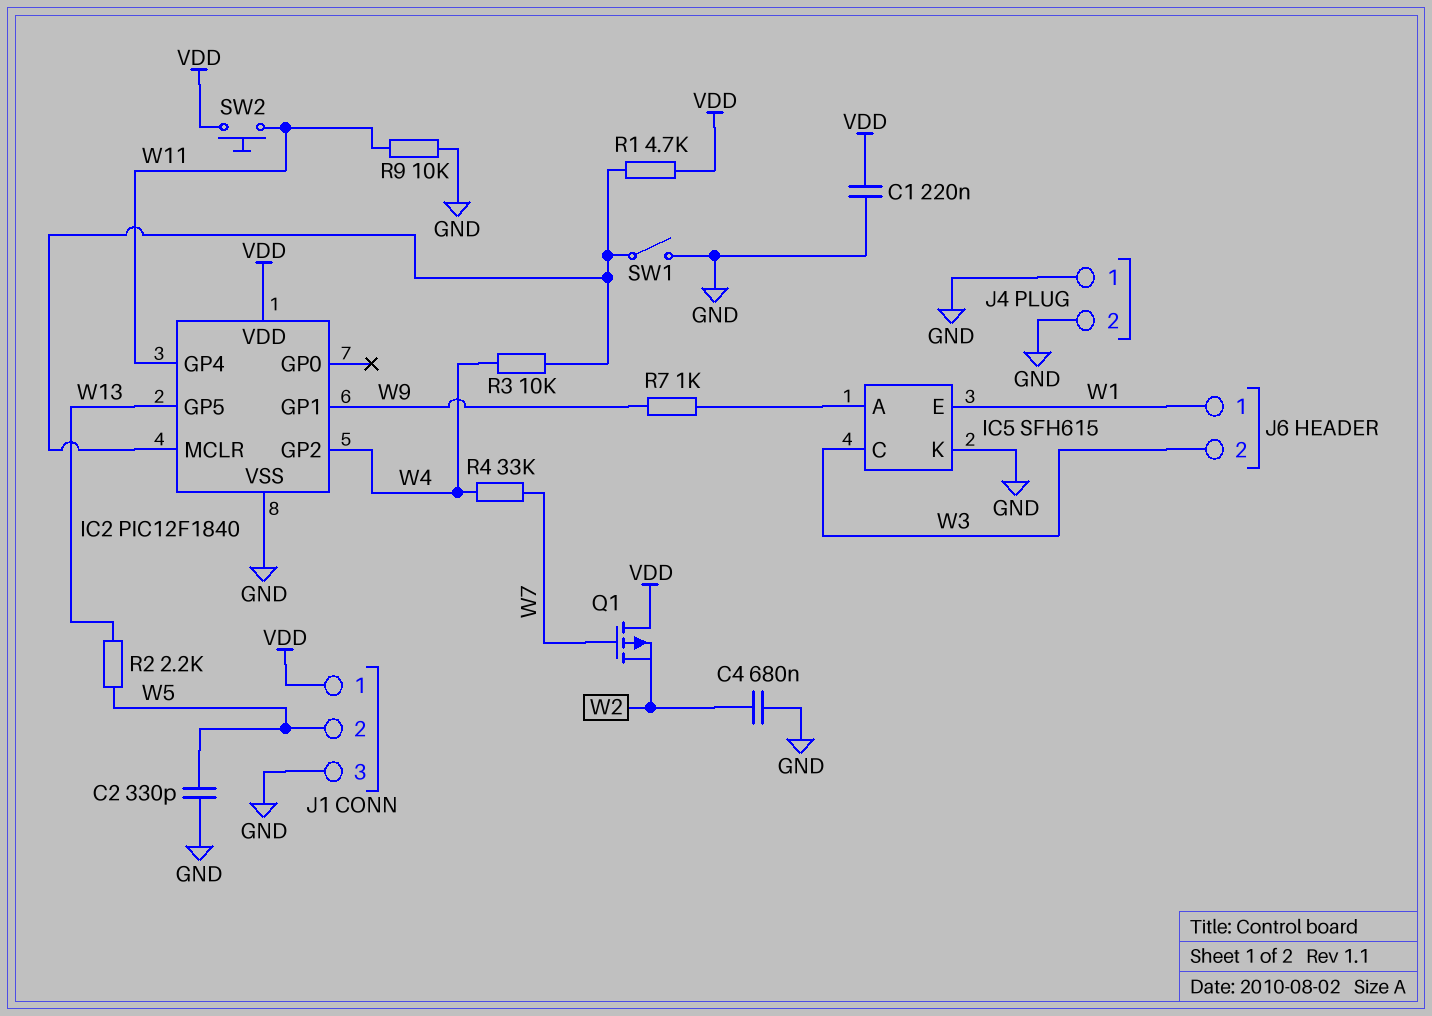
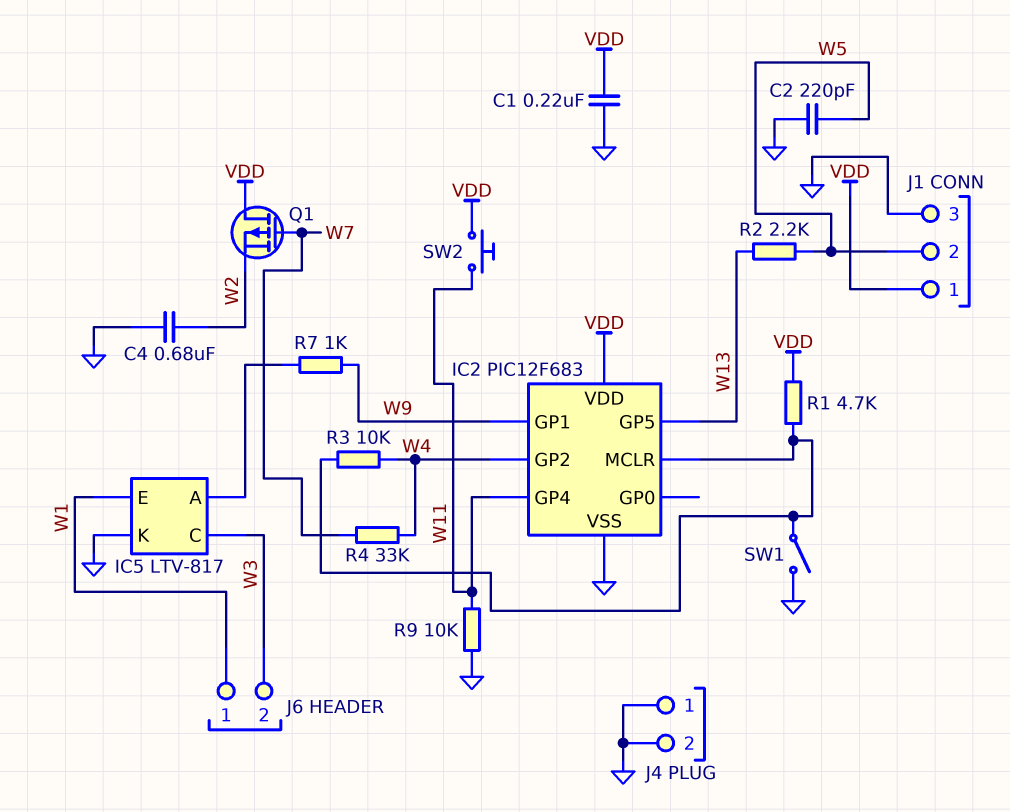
C2: 330pF (GND, W5) -> 220pF (GND, W5)
IC2: PIC12F1840 -> PIC12F683
IC5: SFH615 -> LTV-817

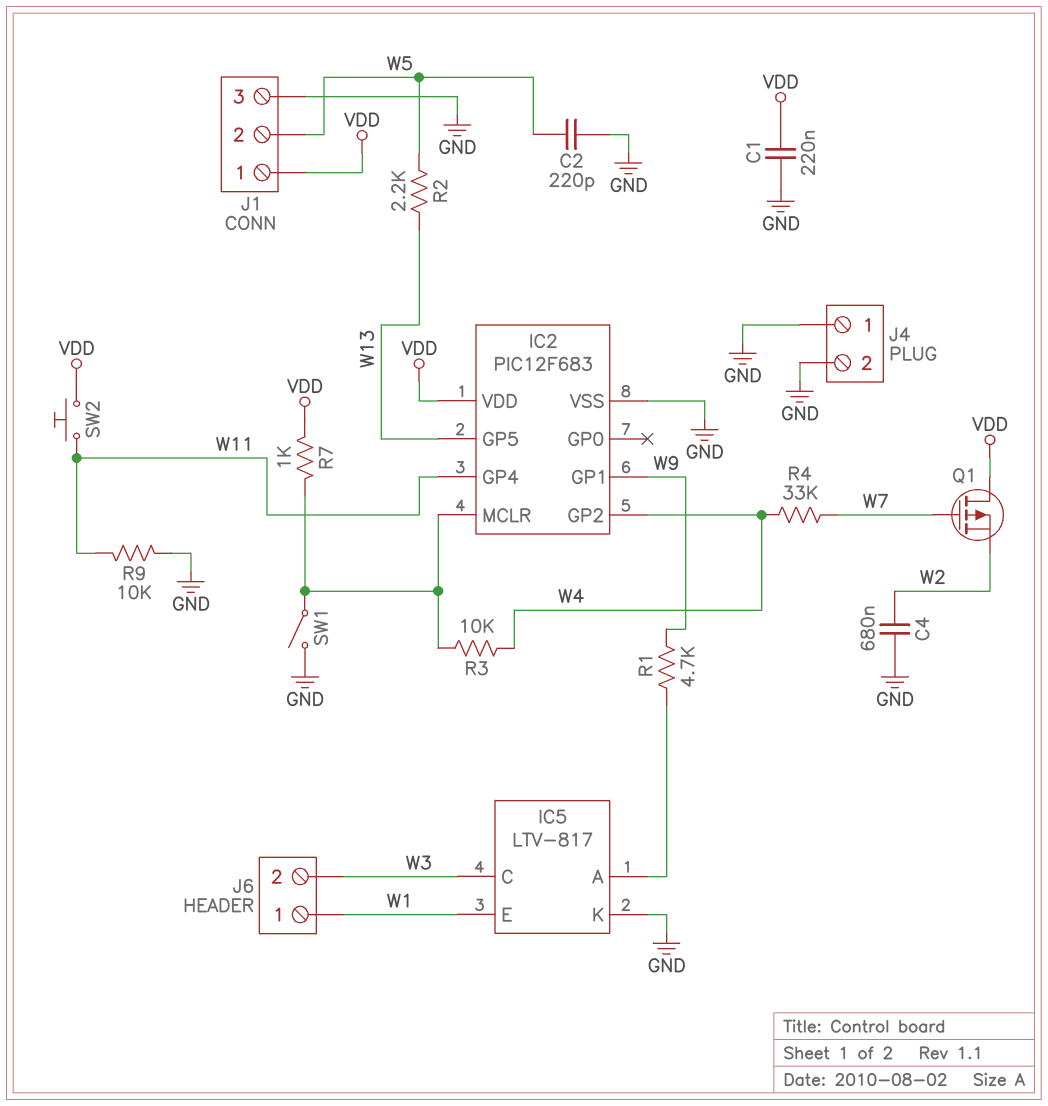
R1: 4.7k (IC2/MCLR, VDD) -> 4.7k (IC5/A, W9)
R7: 1k (IC5/A, W9) -> 1k (IC2/MCLR, VDD)

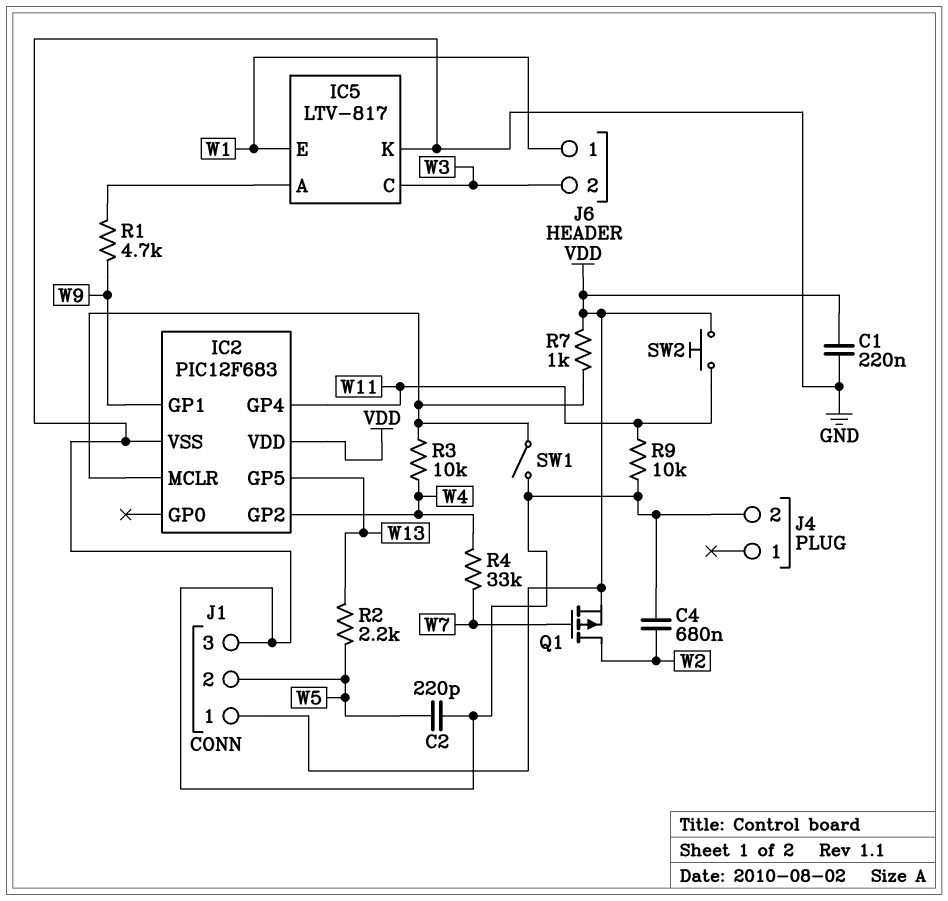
J4 pin 1: GND -> none
Q1: PMOS (G W7, D VDD, S W2) -> PMOS (G W7, D W2, S VDD)

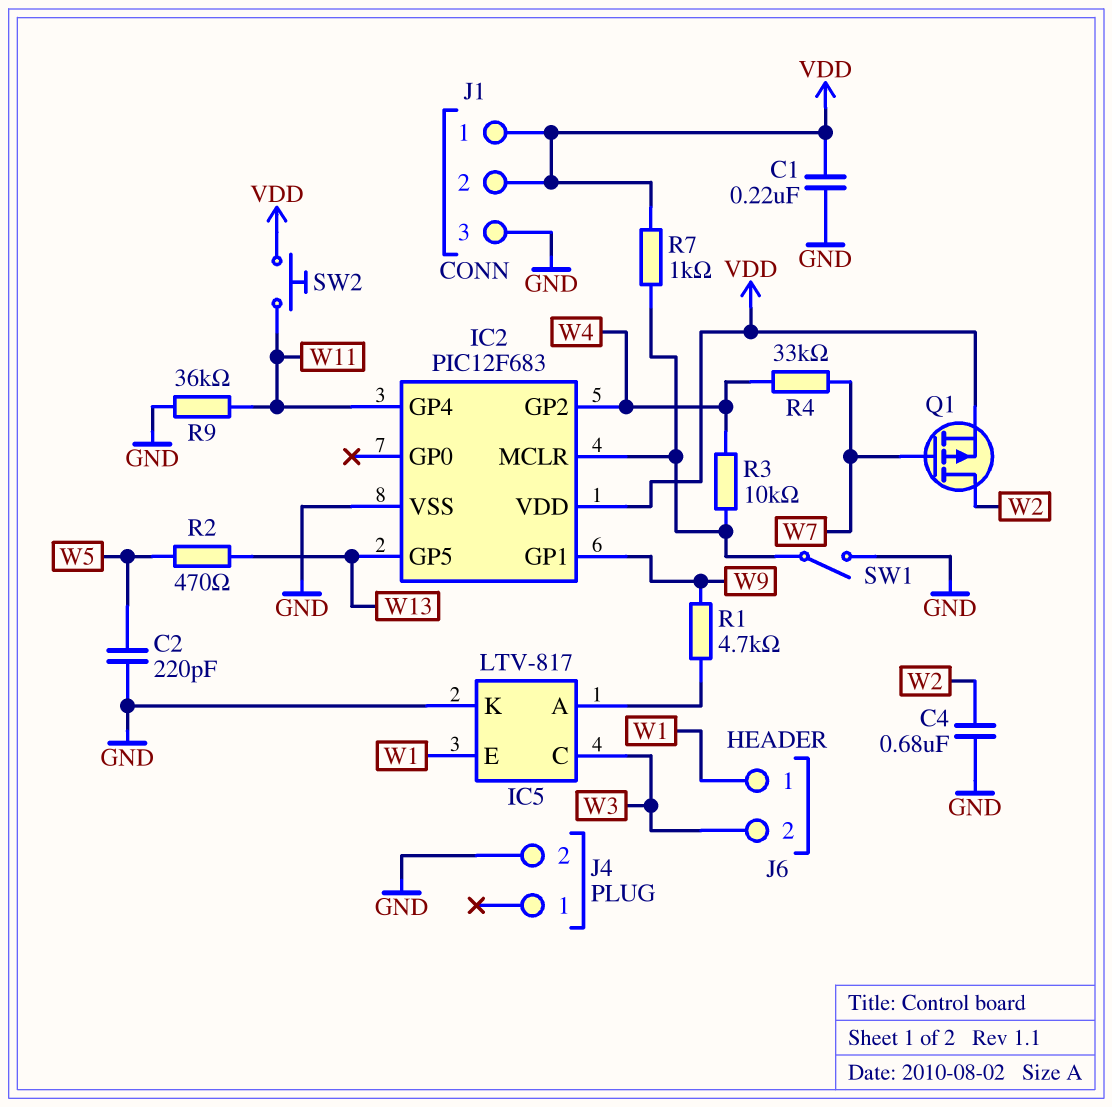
J1 pin 2: W5 -> VDD
R2: 2.2k (W5, W13) -> 470 (W5, W13)
R9: 10k (GND, W11) -> 36k (GND, W11)

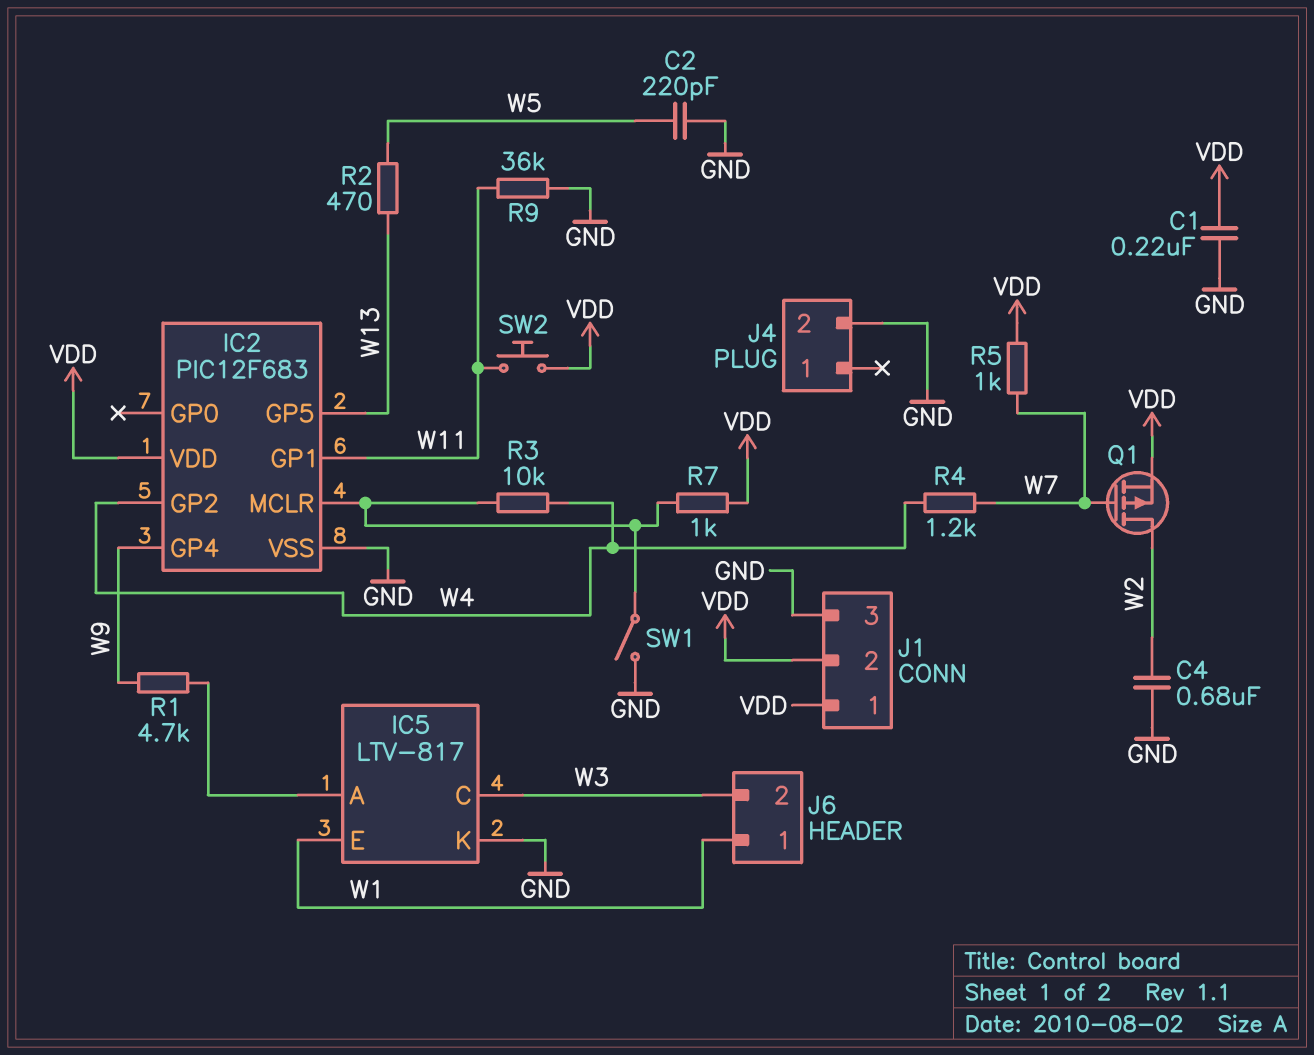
IC2 pin GP1: W9 -> W11
IC2 pin GP4: W11 -> W9
R4: 33k (W4, W7) -> 1.2k (W4, W7)
R5: none -> 1k (VDD, W7)

